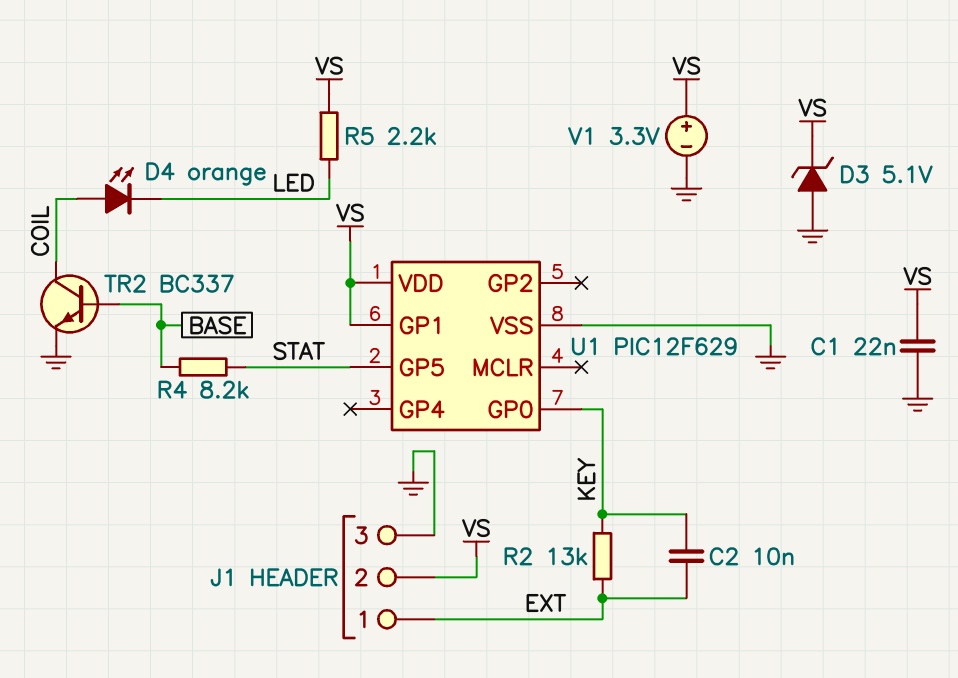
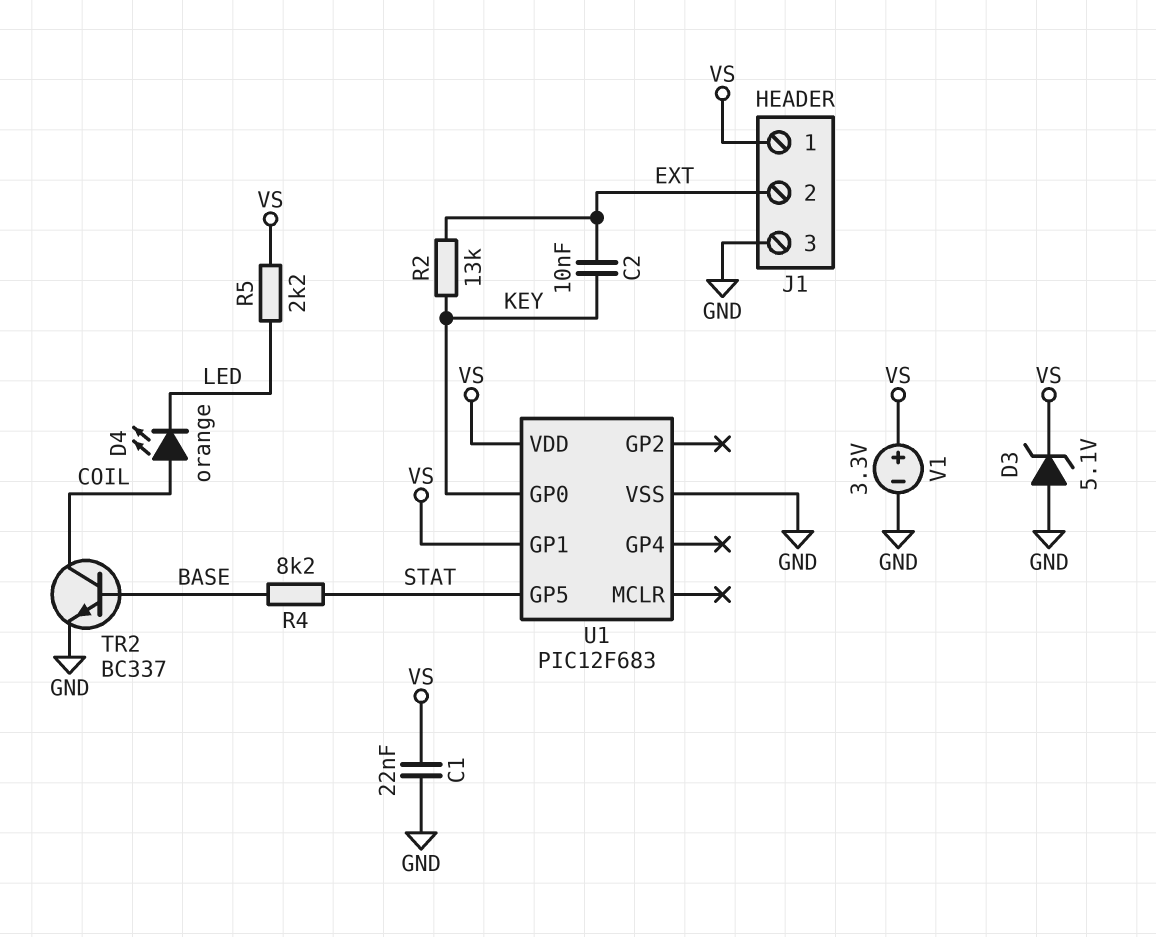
J1 pin 1: EXT -> VS
J1 pin 2: VS -> EXT
U1: PIC12F629 -> PIC12F683

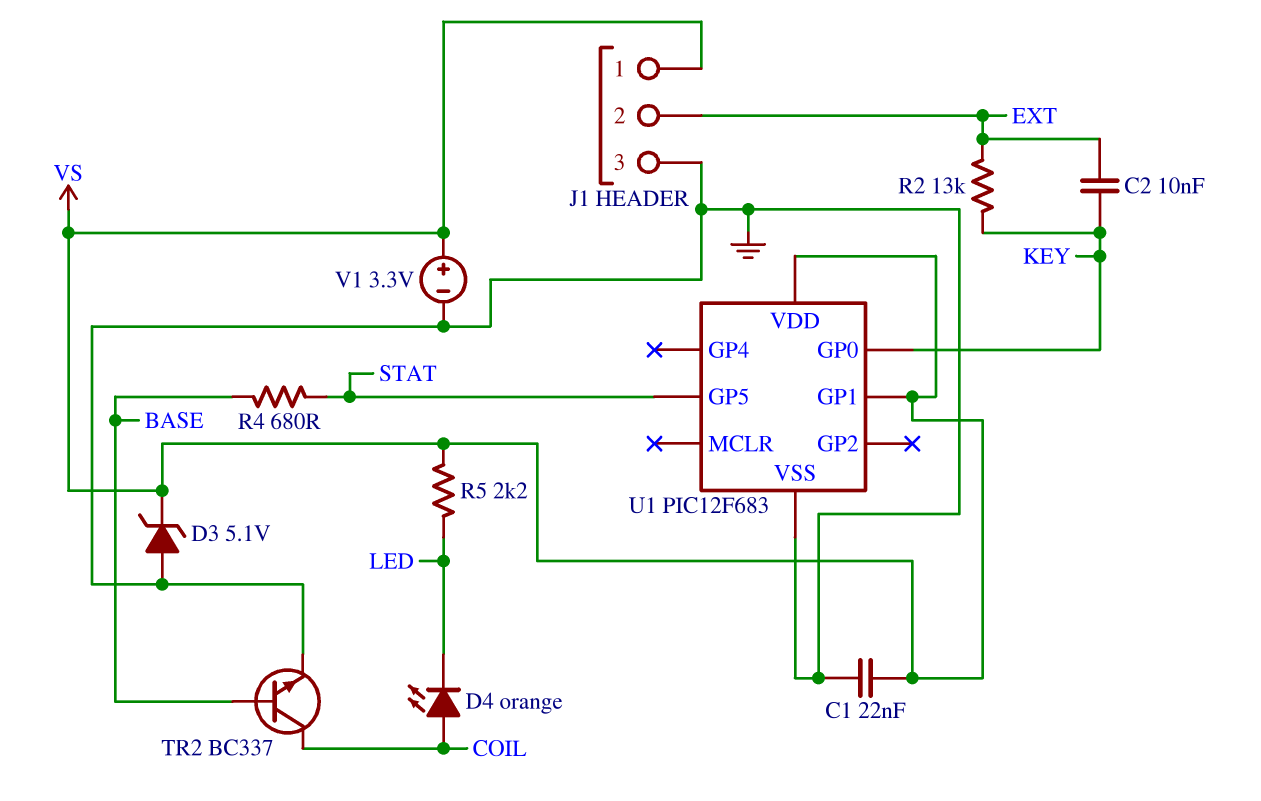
R4: 8.2k (BASE, STAT) -> 680 (BASE, STAT)

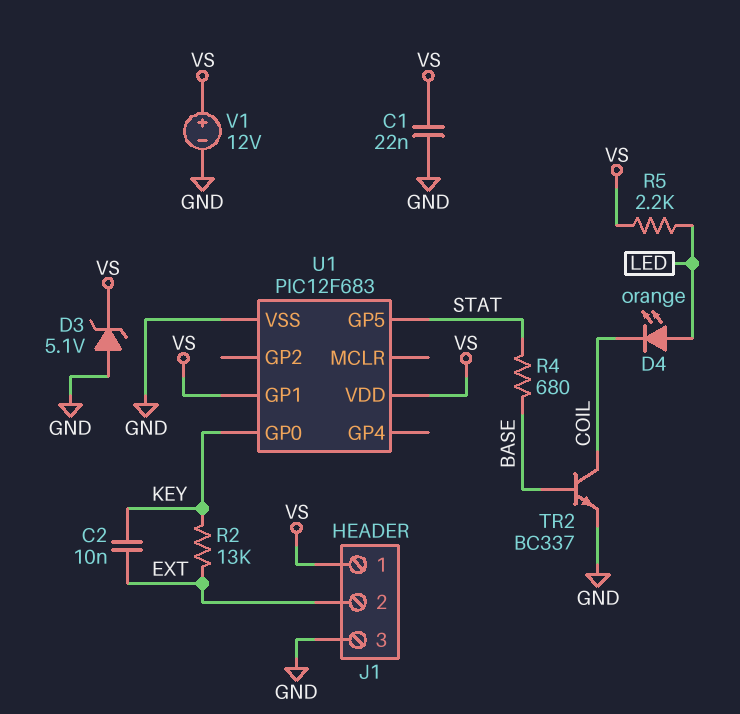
D4: LED orange (A COIL, K LED) -> LED orange (A LED, K COIL)
V1: 3.3V (plus VS, minus GND) -> 12V (plus VS, minus GND)

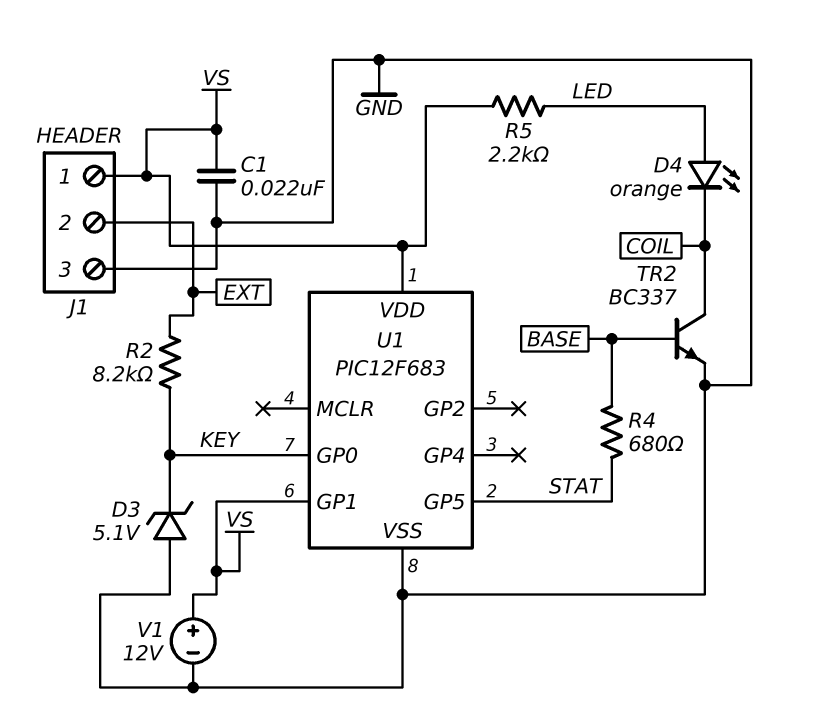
C2: 10nF (EXT, KEY) -> none
D3: zener 5.1V (A GND, K VS) -> zener 5.1V (A GND, K KEY)
R2: 13k (EXT, KEY) -> 8.2k (EXT, KEY)

